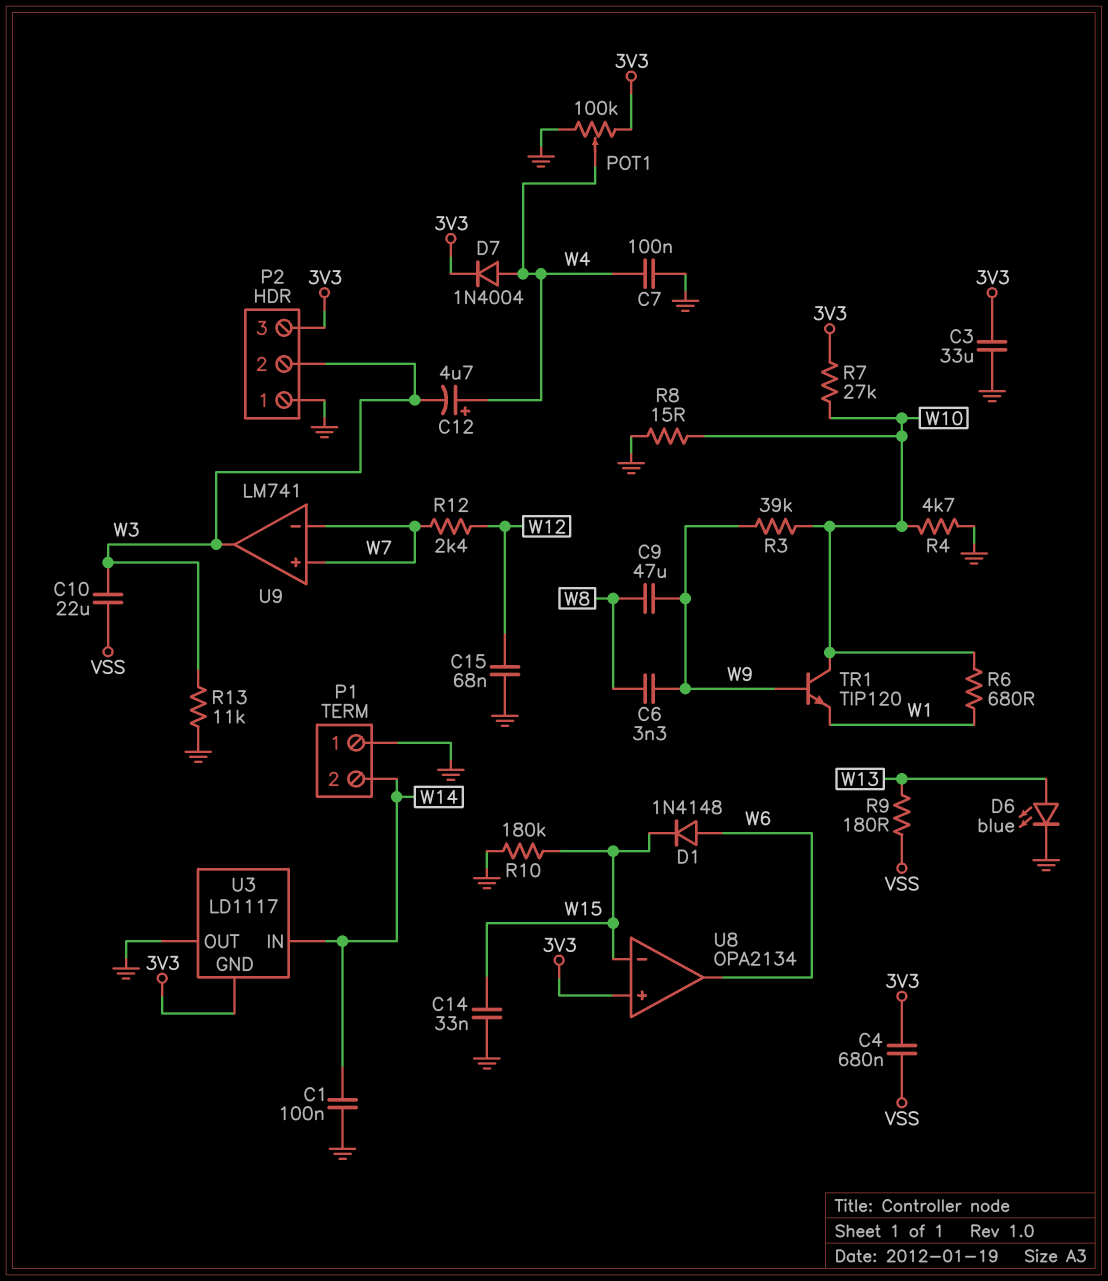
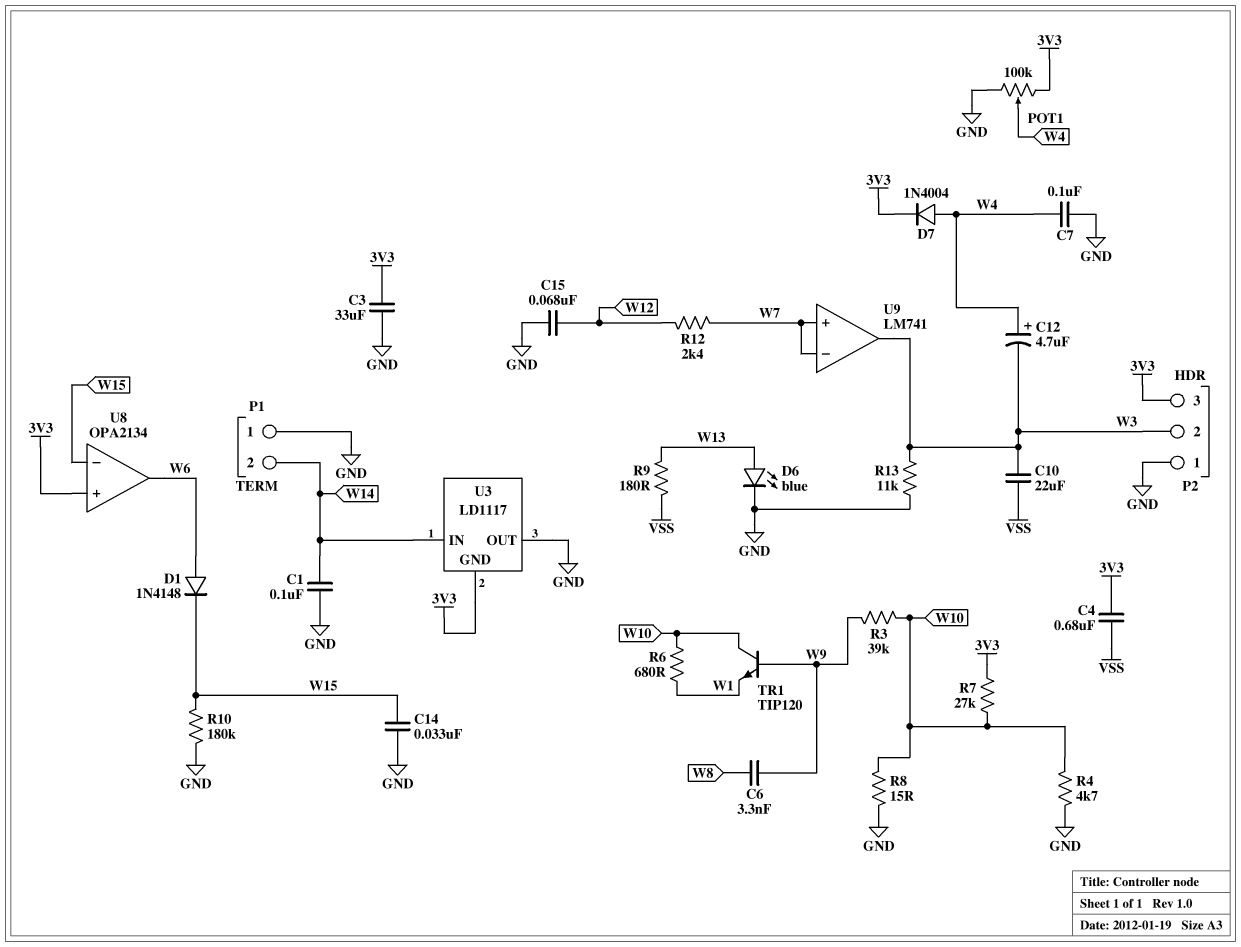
C9: 47uF (W8, W9) -> none

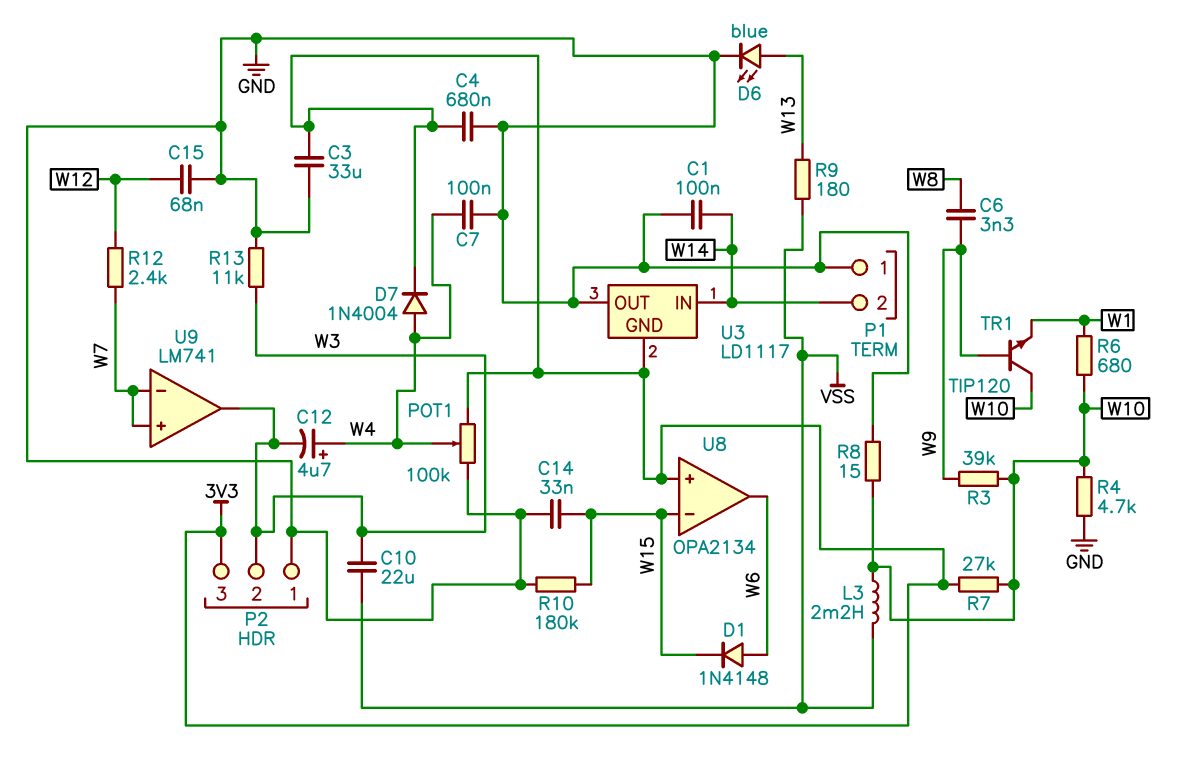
C4: 680nF (3V3, VSS) -> 680nF (3V3, GND)
L3: none -> 2.2mH (VSS, W10)

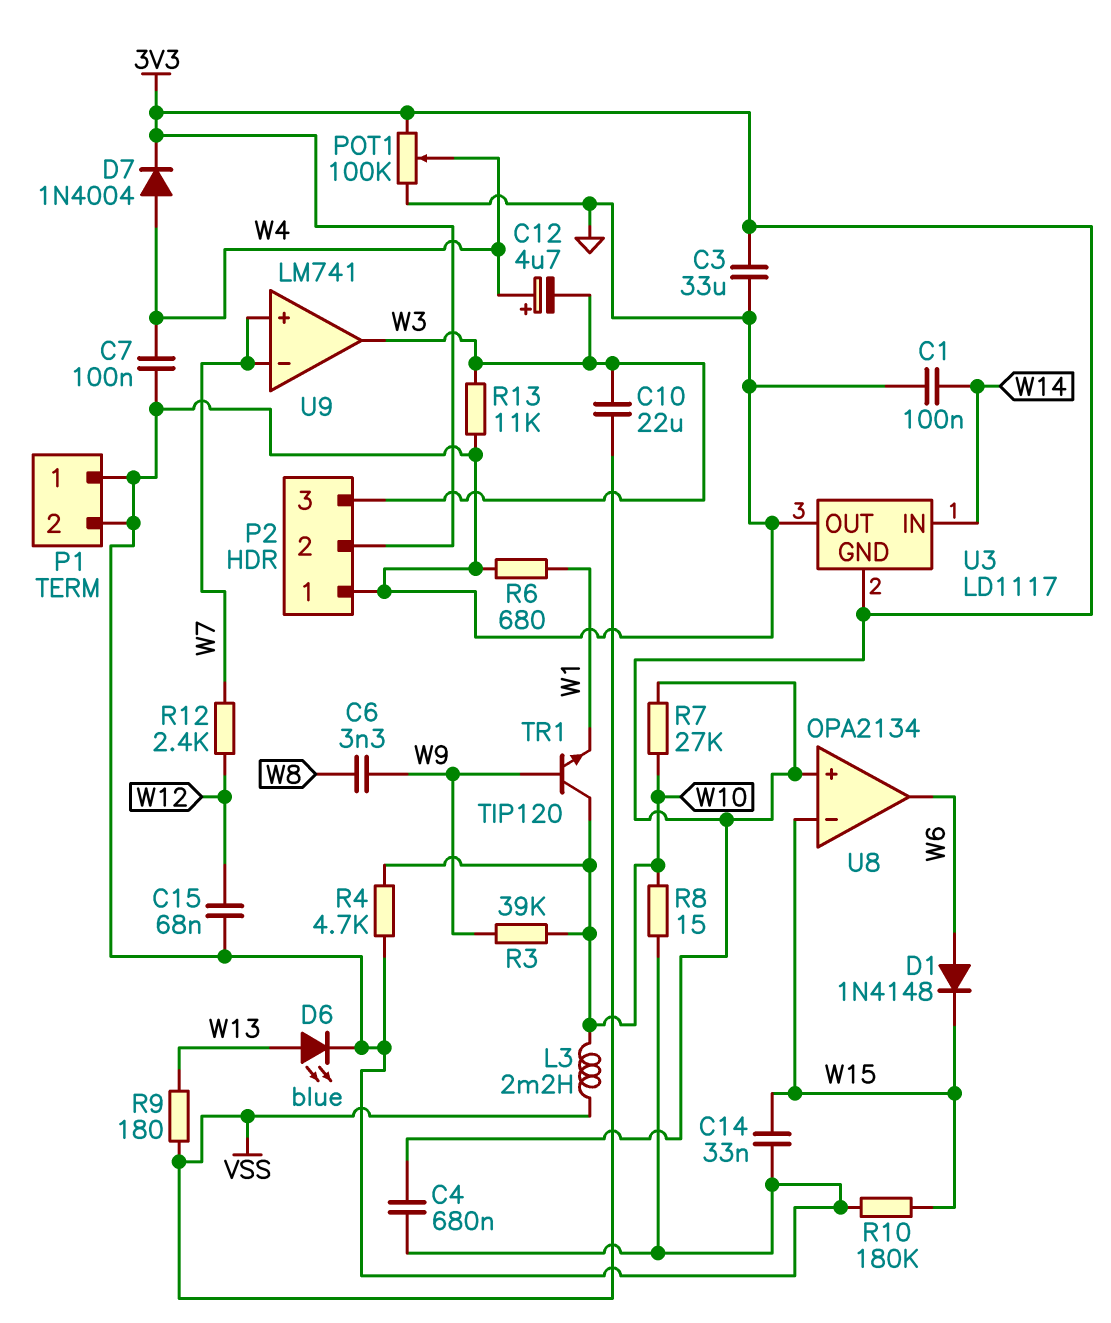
P1 pin 2: W14 -> GND
P2 pin 2: W3 -> 3V3
P2 pin 3: 3V3 -> W3
R6: 680 (W1, W10) -> 680 (GND, W1)

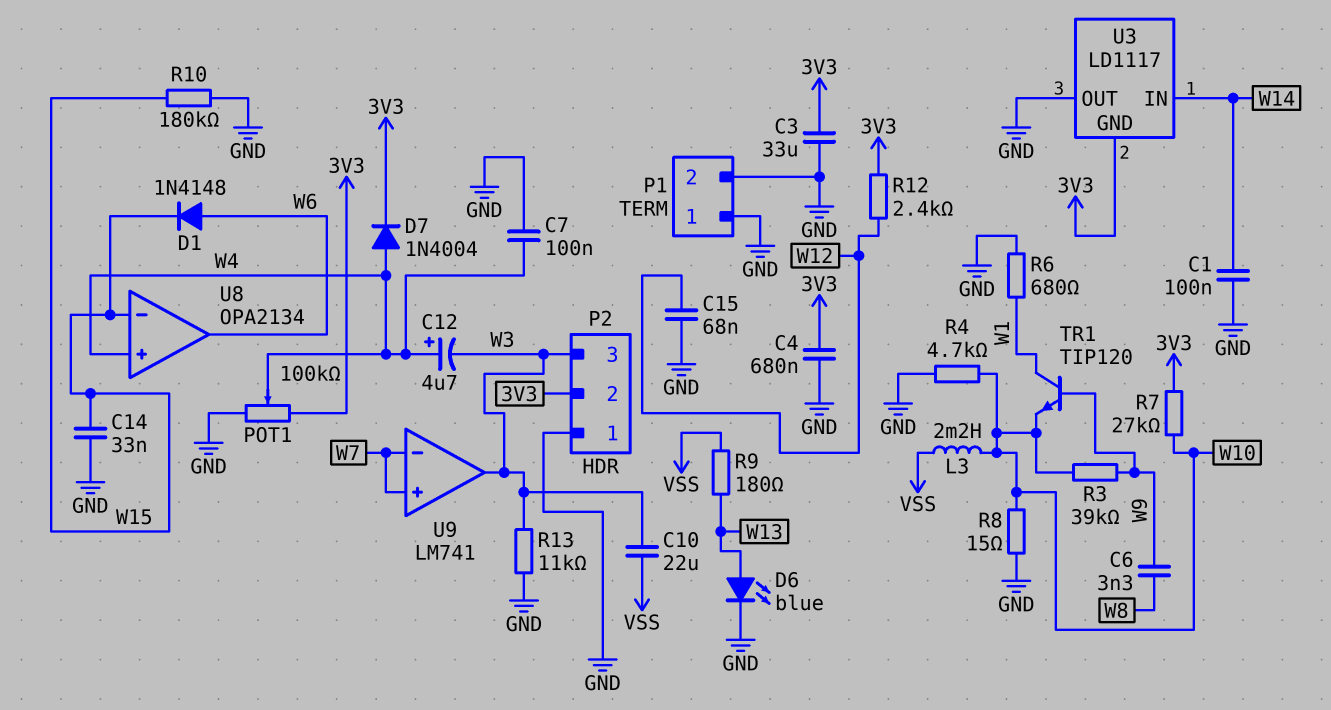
R12: 2.4k (W7, W12) -> 2.4k (3V3, W12)
TR1: NPN TIP120 (B W9, C W10, E W1) -> NPN TIP120 (B W9, C W1, E W10)
U8 pin in+: 3V3 -> W4

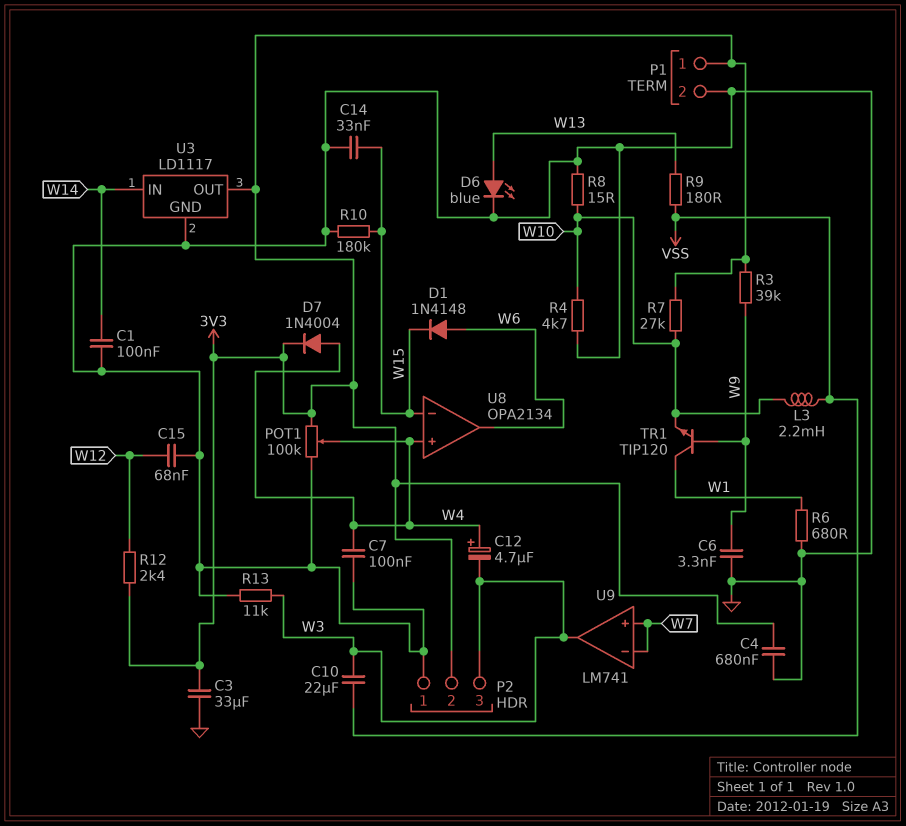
C6: 3.3nF (W8, W9) -> 3.3nF (GND, W9)
P1 pin 1: GND -> 3V3
R3: 39k (W9, W10) -> 39k (3V3, W9)
U3 pin GND: 3V3 -> GND
U3 pin OUT: GND -> 3V3

